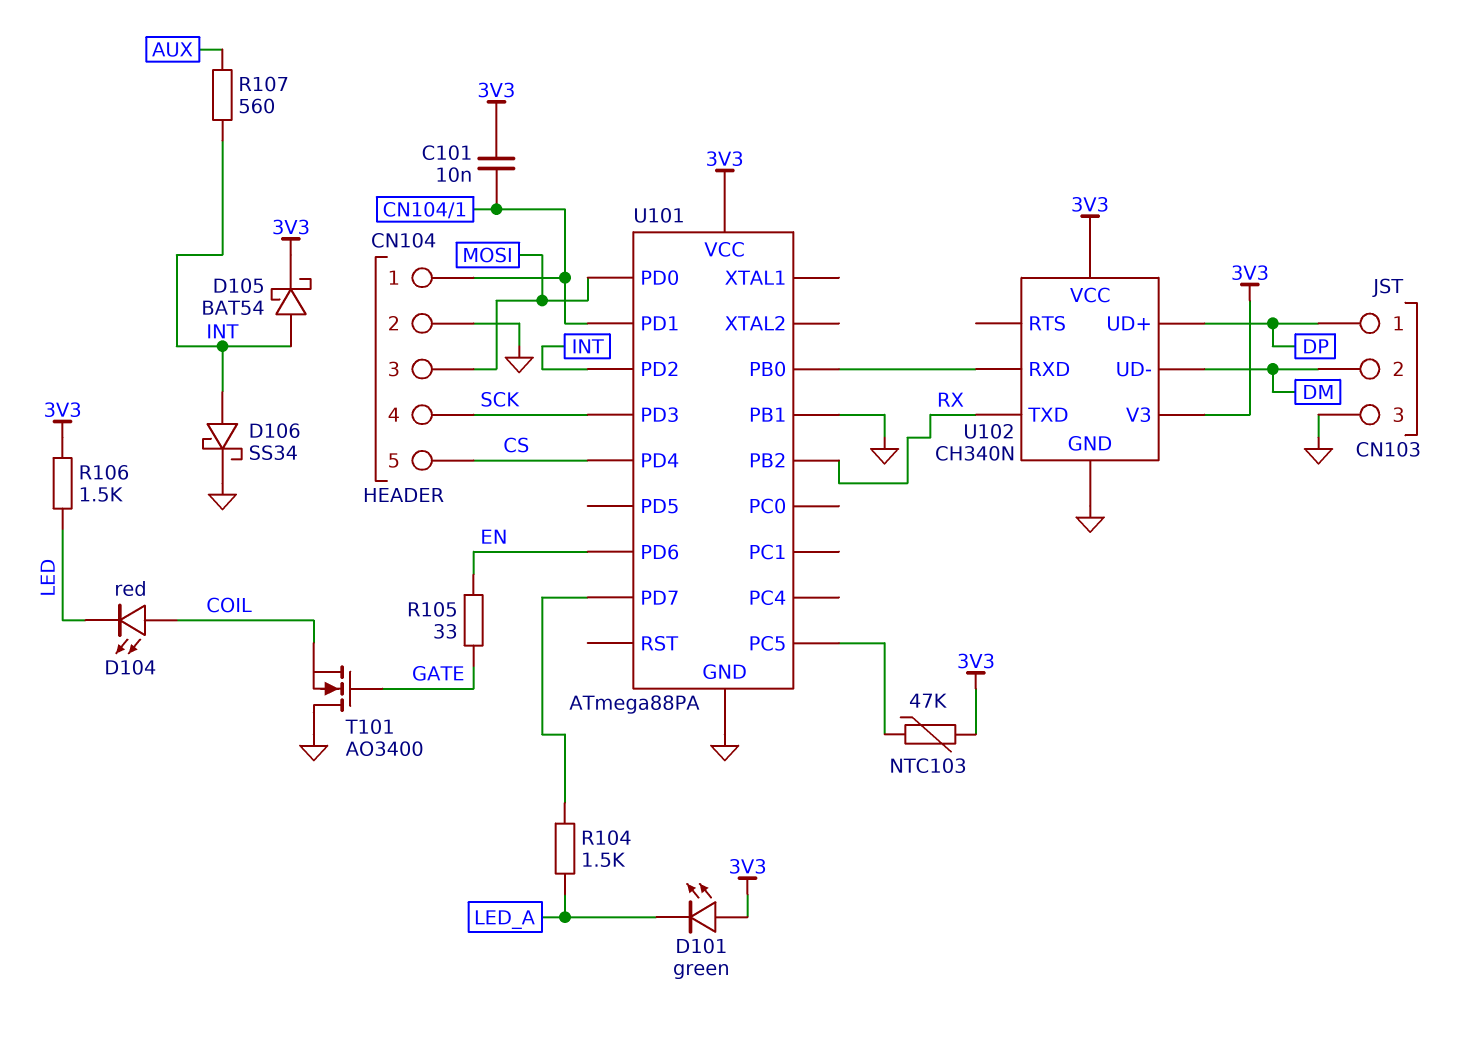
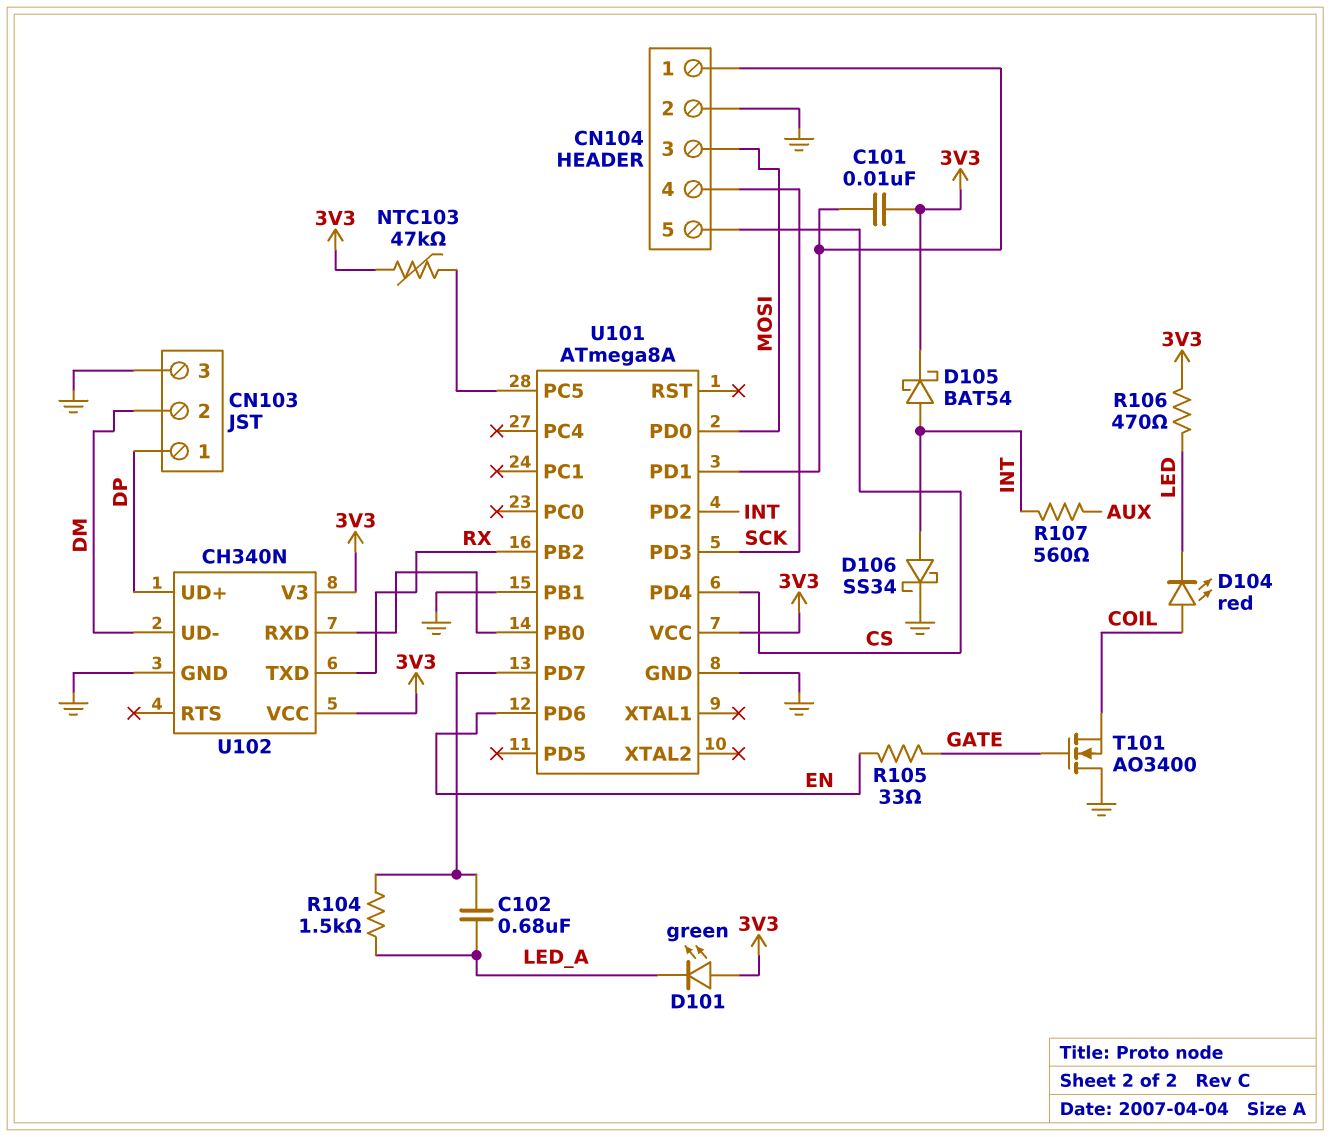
C102: none -> 680nF (LED_A, U101/PD7)
R106: 1.5k (3V3, LED) -> 470 (3V3, LED)
U101: ATmega88PA -> ATmega8A

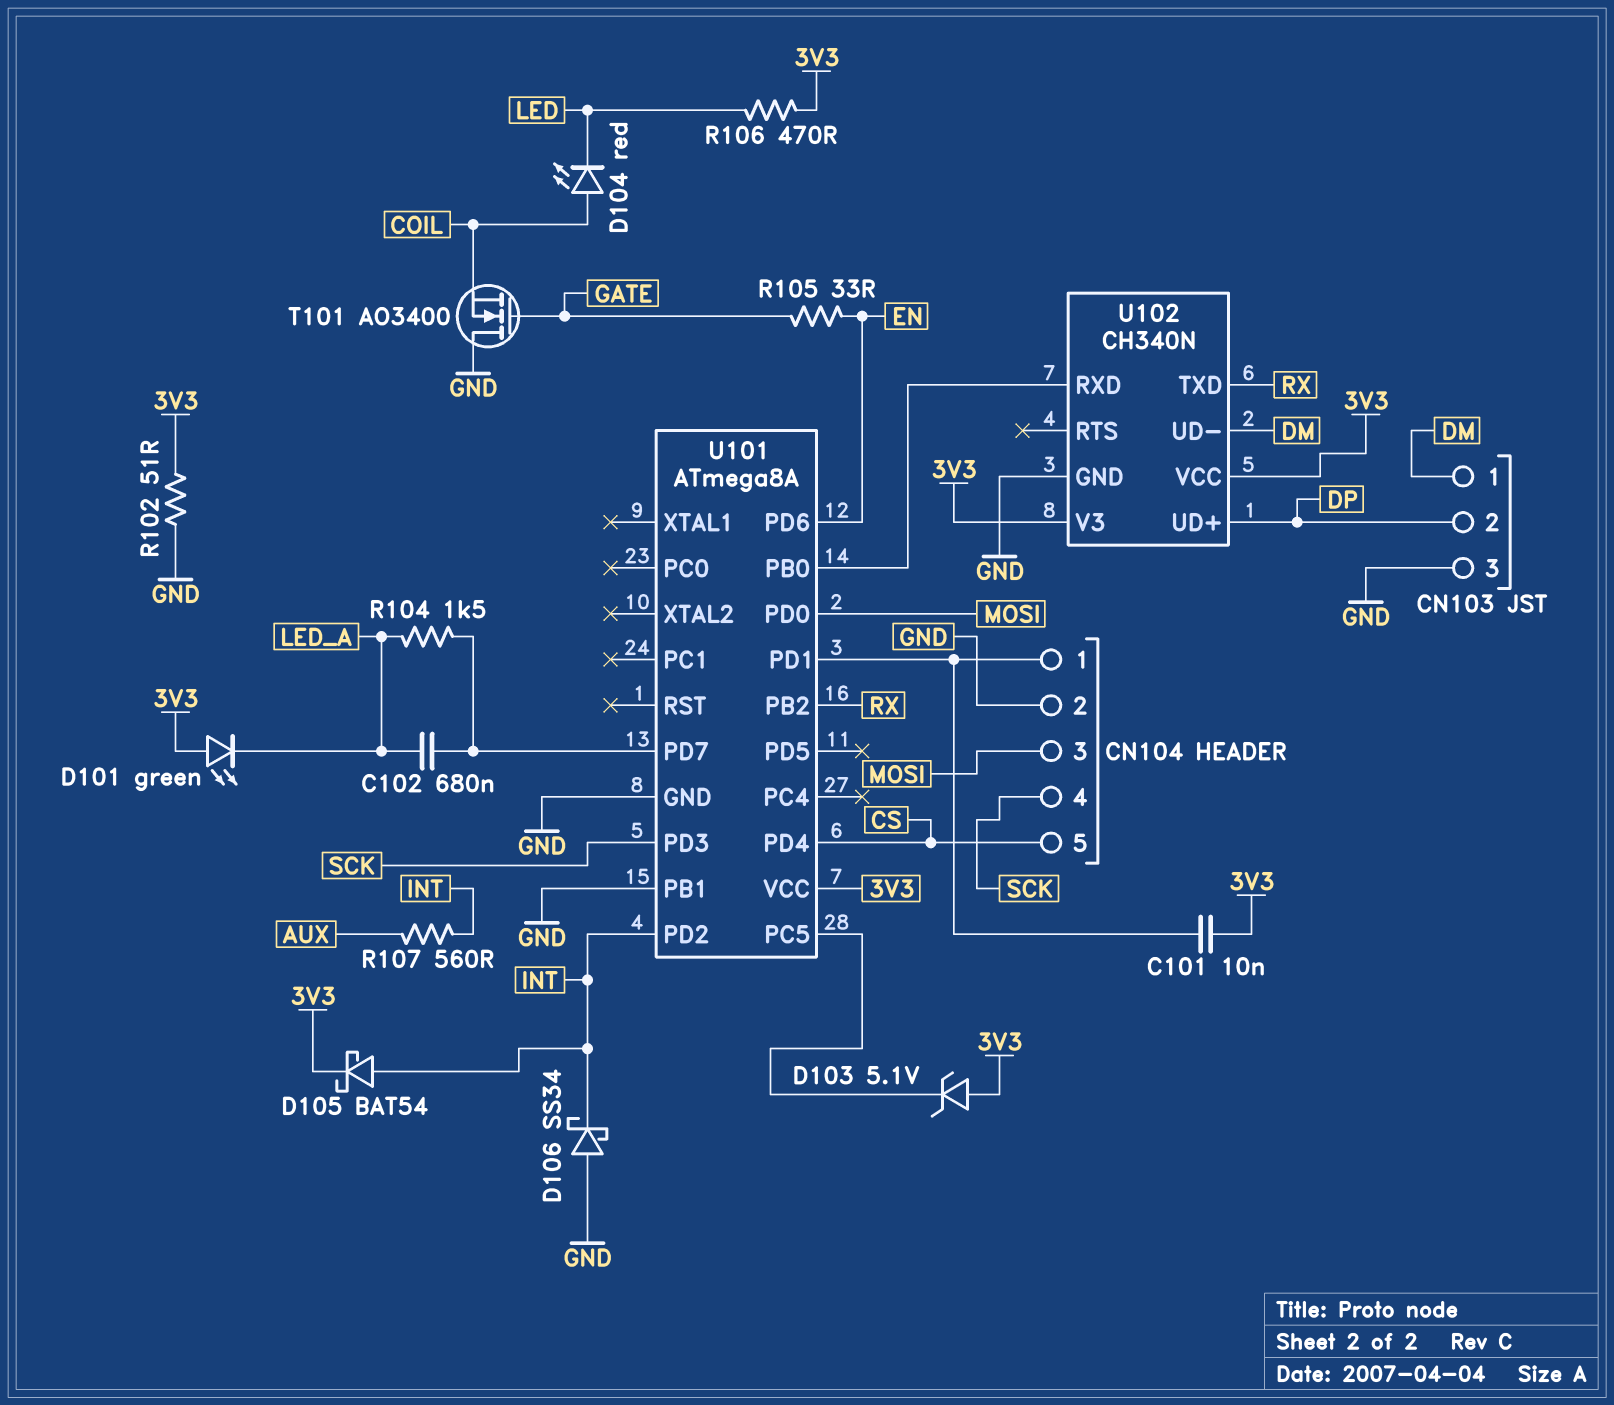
CN103 pin 1: DP -> DM
CN103 pin 2: DM -> DP
D103: none -> zener 5.1V (A 3V3, K U101/PC5)
D106: schottky SS34 (A INT, K GND) -> schottky SS34 (A GND, K INT)
NTC103: 47k (3V3, U101/PC5) -> none
R102: none -> 51 (3V3, GND)

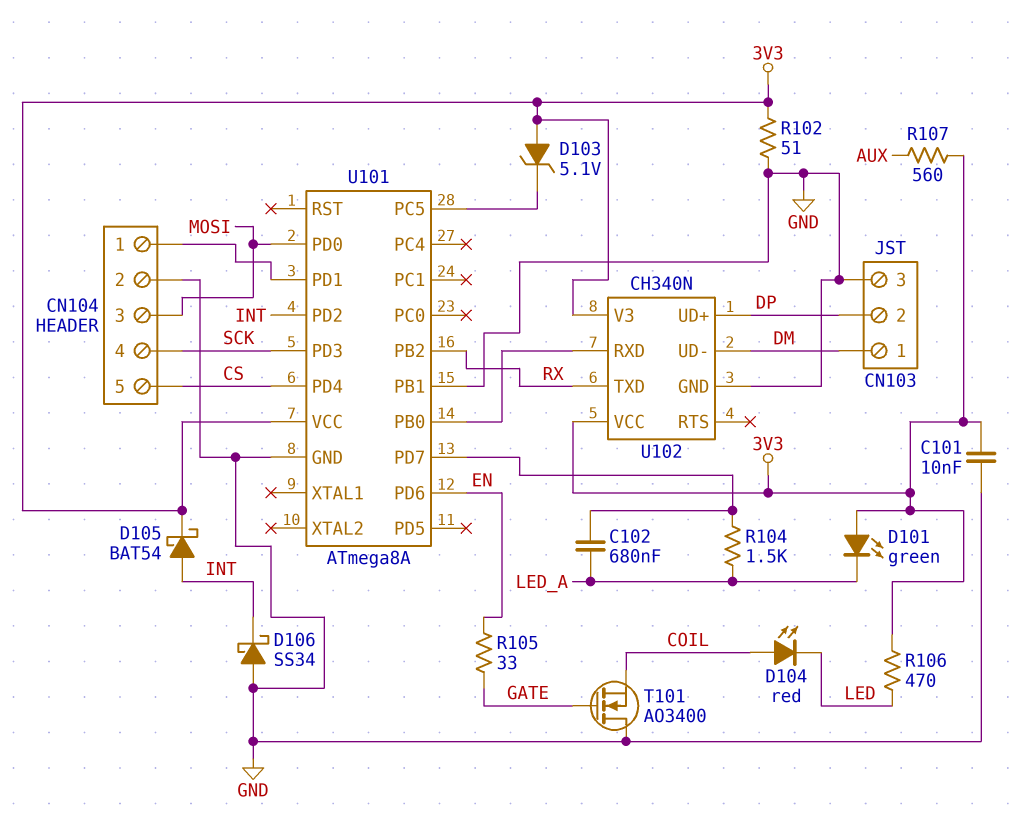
C101: 10nF (3V3, CN104/1) -> 10nF (3V3, GND)
R107: 560 (AUX, INT) -> 560 (3V3, AUX)

